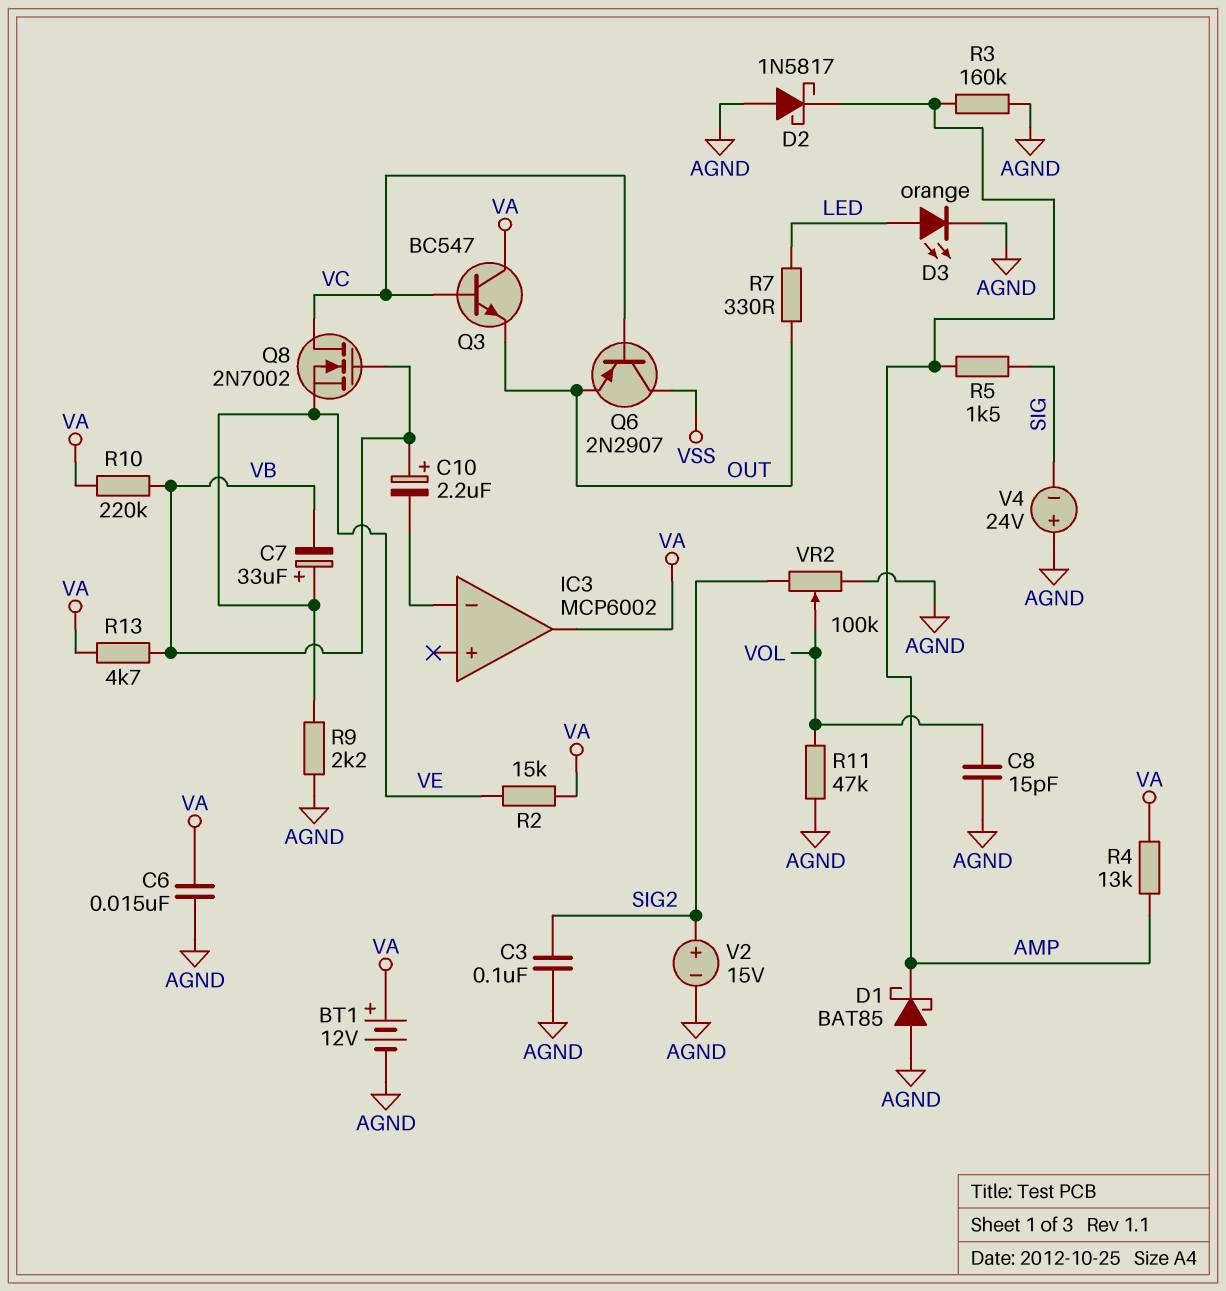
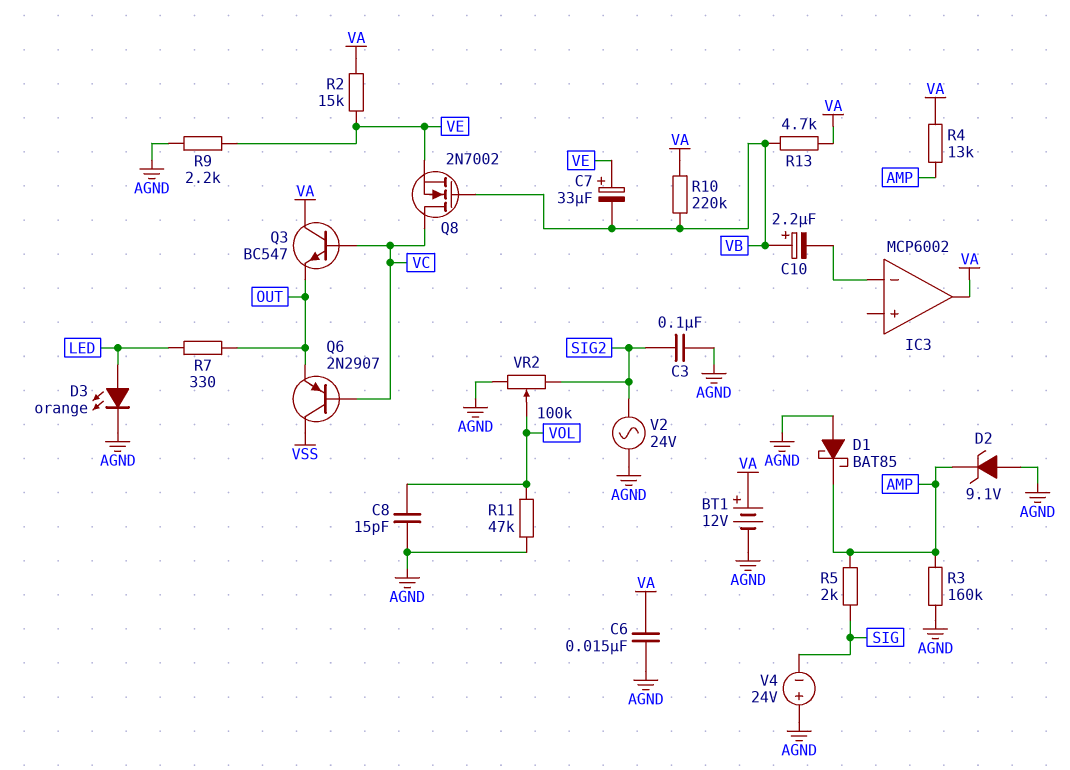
D2: schottky 1N5817 (A AGND, K AMP) -> zener 9.1V (A AGND, K AMP)
R5: 1.5k (AMP, SIG) -> 2k (AMP, SIG)
V2: 15V (plus SIG2, minus AGND) -> AC 24V (AGND, SIG2)

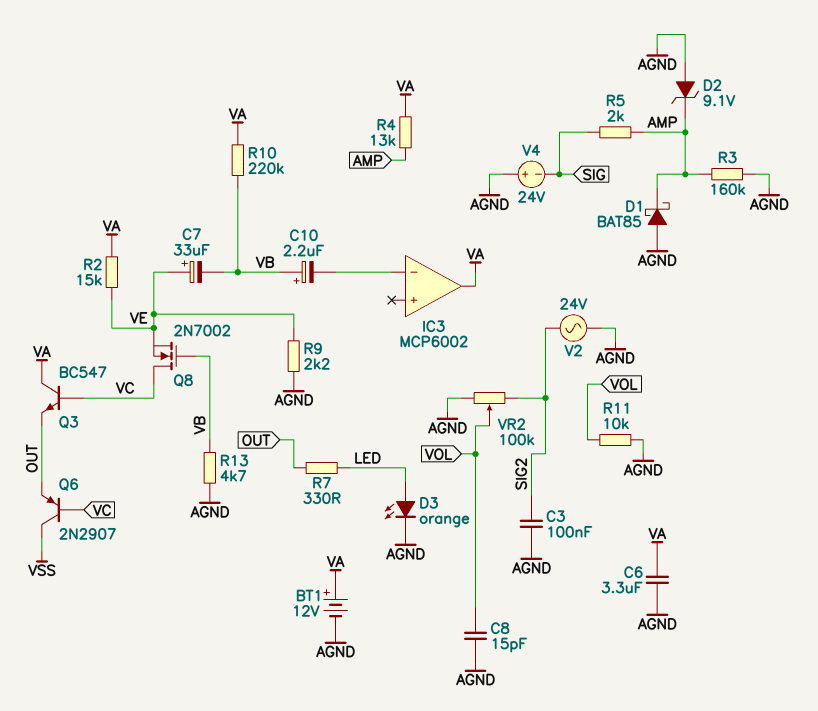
C6: 15nF (AGND, VA) -> 3.3uF (AGND, VA)
R11: 47k (AGND, VOL) -> 10k (AGND, VOL)
R13: 4.7k (VA, VB) -> 4.7k (AGND, VB)

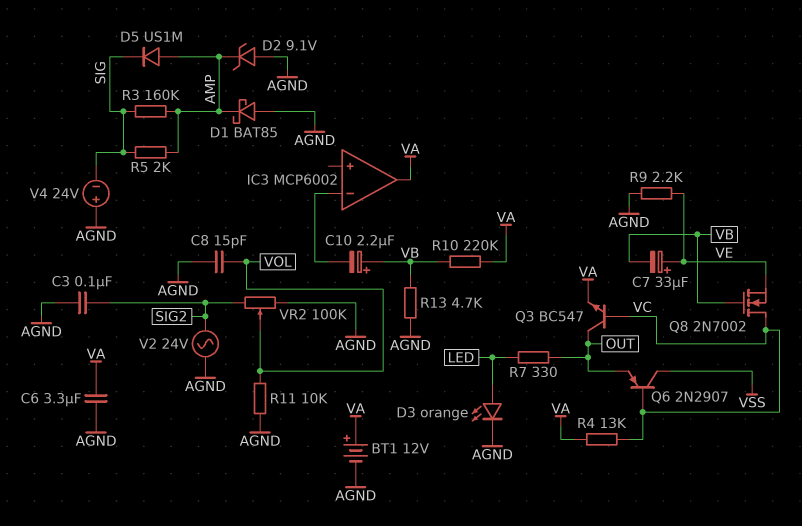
D5: none -> diode US1M (A AMP, K SIG)
Q3: NPN BC547 (B VC, C VA, E OUT) -> NPN BC547 (B VC, C OUT, E VA)
R2: 15k (VA, VE) -> none
R3: 160k (AGND, AMP) -> 160k (AMP, SIG)
R4: 13k (AMP, VA) -> 13k (VA, VC)

